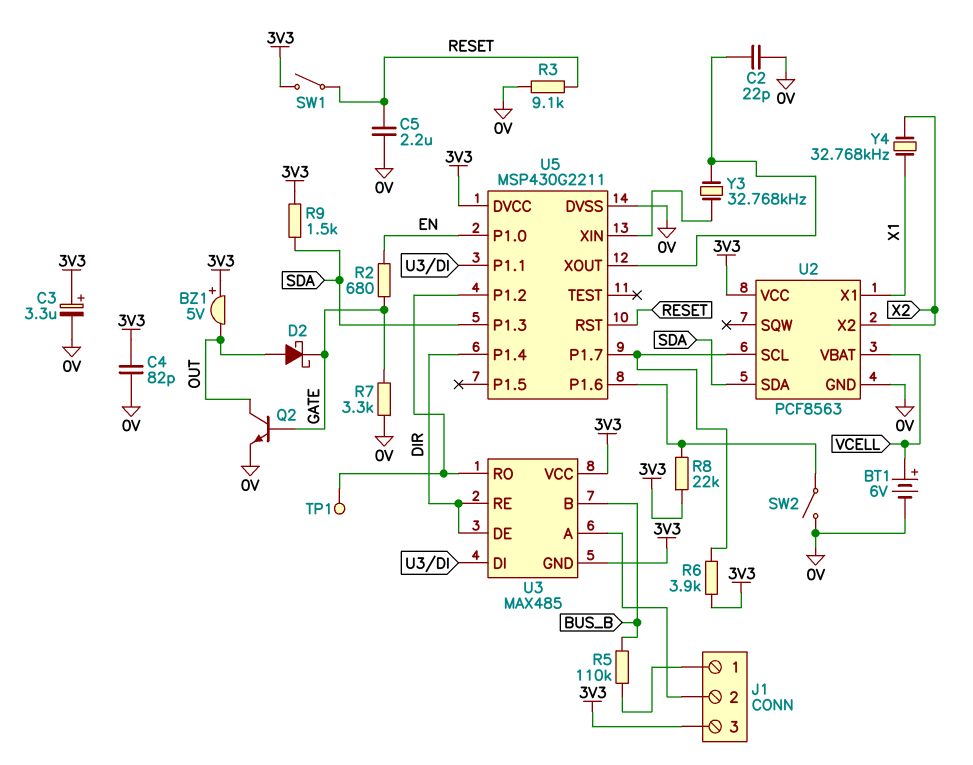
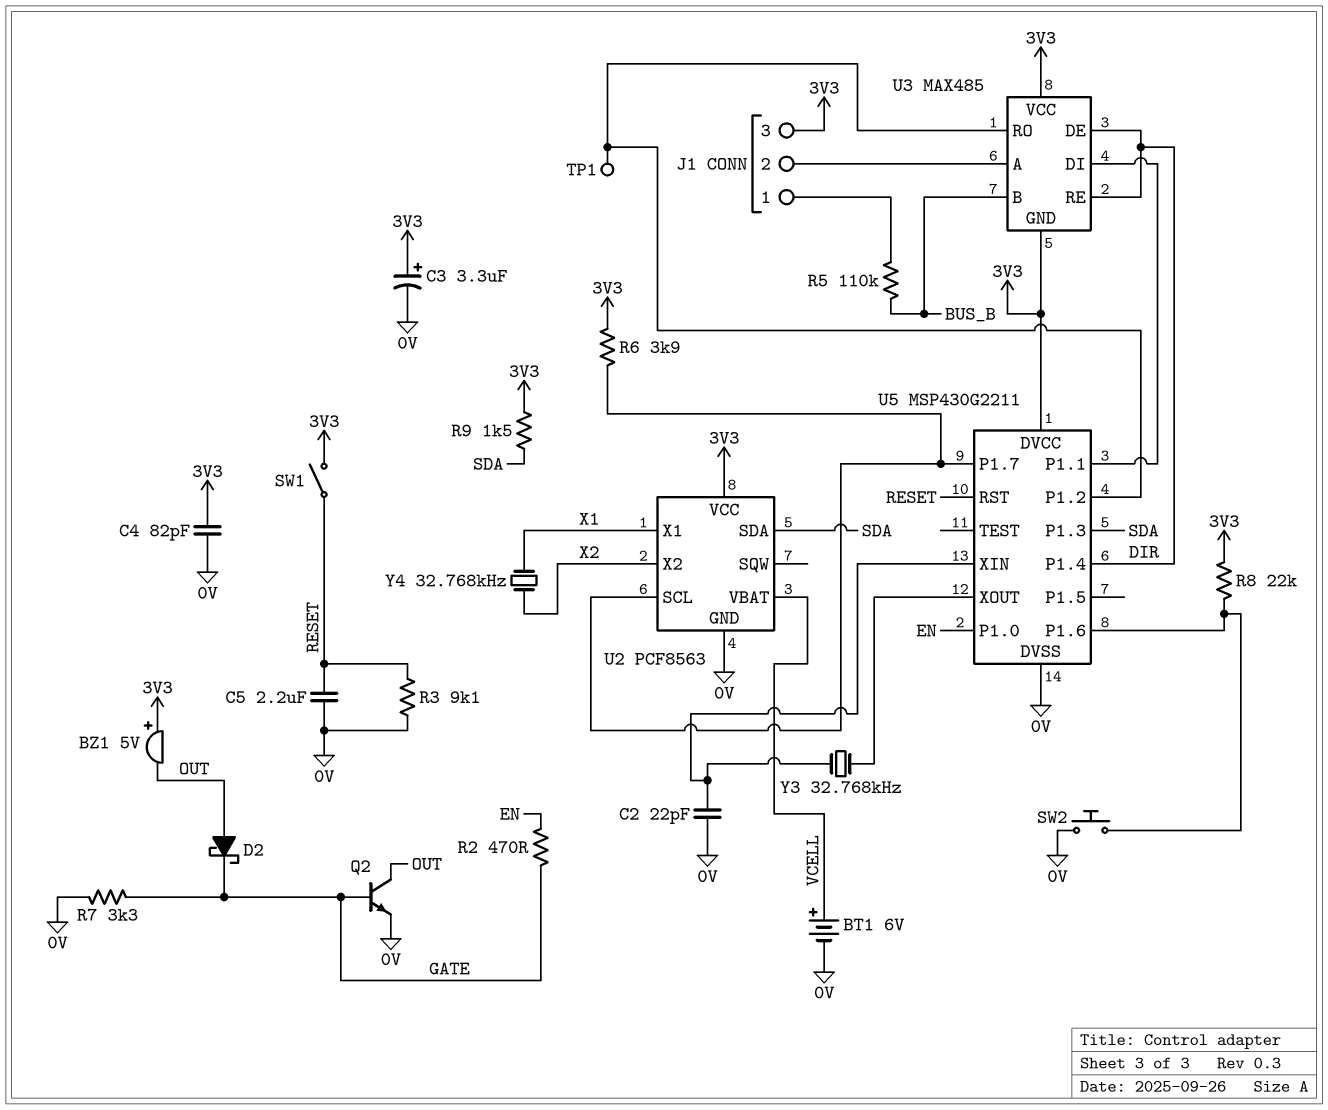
C2: 22pF (0V, U5/XOUT) -> 22pF (0V, U5/XIN)
R2: 680 (EN, GATE) -> 470 (EN, GATE)
SW2: switch (0V, U5/P1.6) -> button (0V, U5/P1.6)

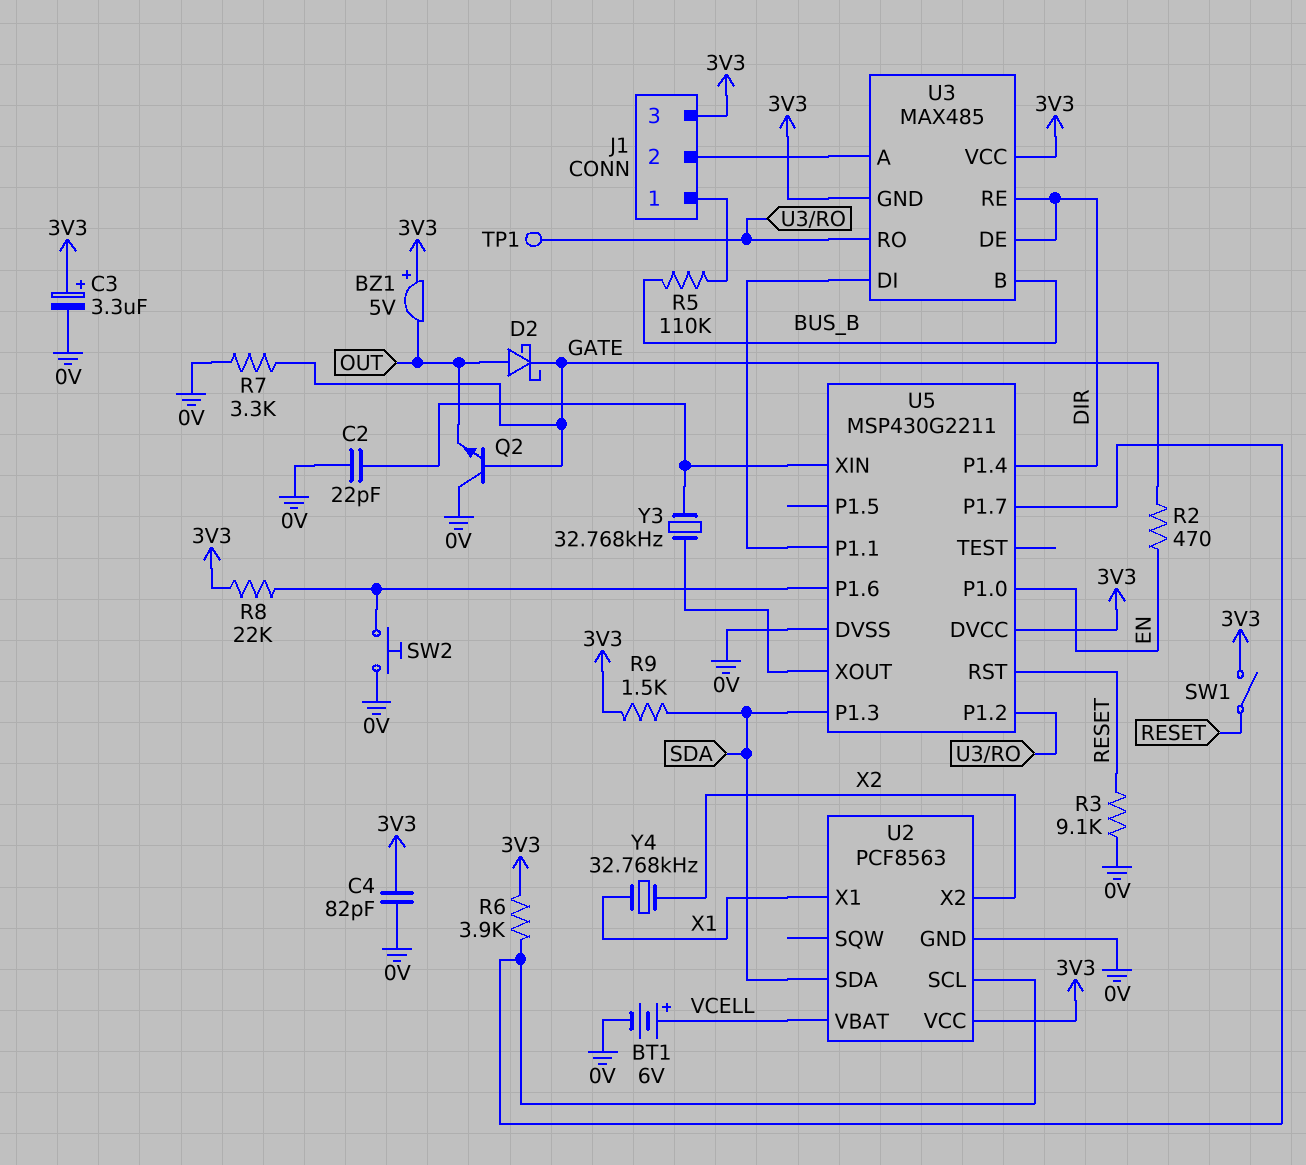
C5: 2.2uF (0V, RESET) -> none
Q2: NPN (B GATE, C OUT, E 0V) -> NPN (B GATE, C 0V, E OUT)

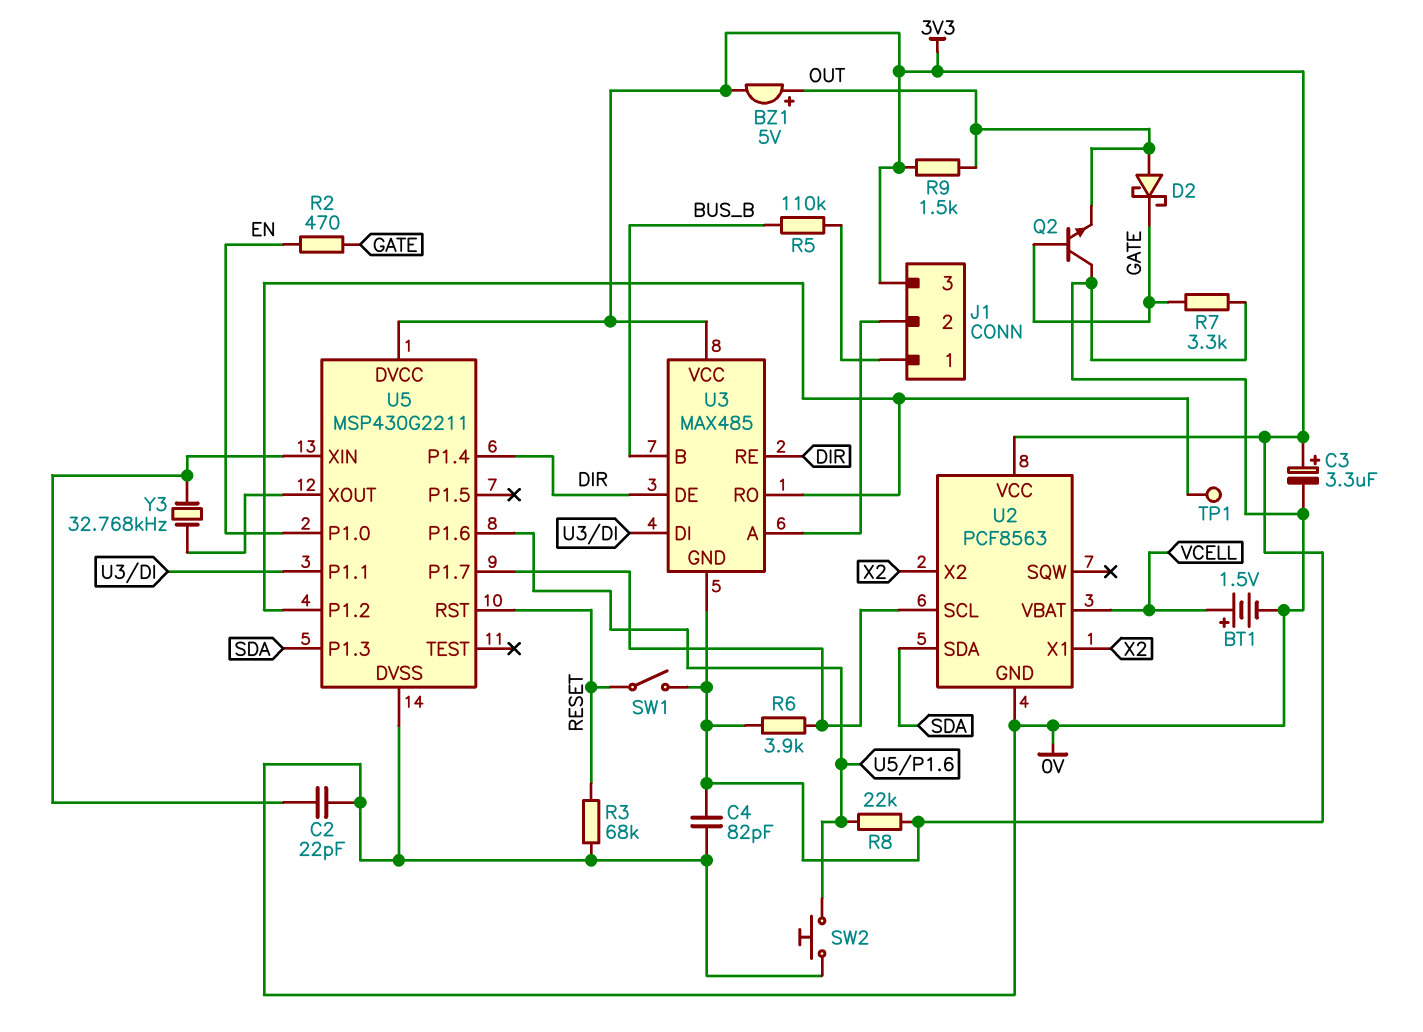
BT1: 6V (plus VCELL, minus 0V) -> 1.5V (plus VCELL, minus 0V)
BZ1: buzzer 5V (plus 3V3, minus OUT) -> buzzer 5V (plus OUT, minus 3V3)
R3: 9.1k (0V, RESET) -> 68k (0V, RESET)
R9: 1.5k (3V3, SDA) -> 1.5k (3V3, OUT)
U2 pin X1: X1 -> X2
Y4: 32.768kHz (X1, X2) -> none

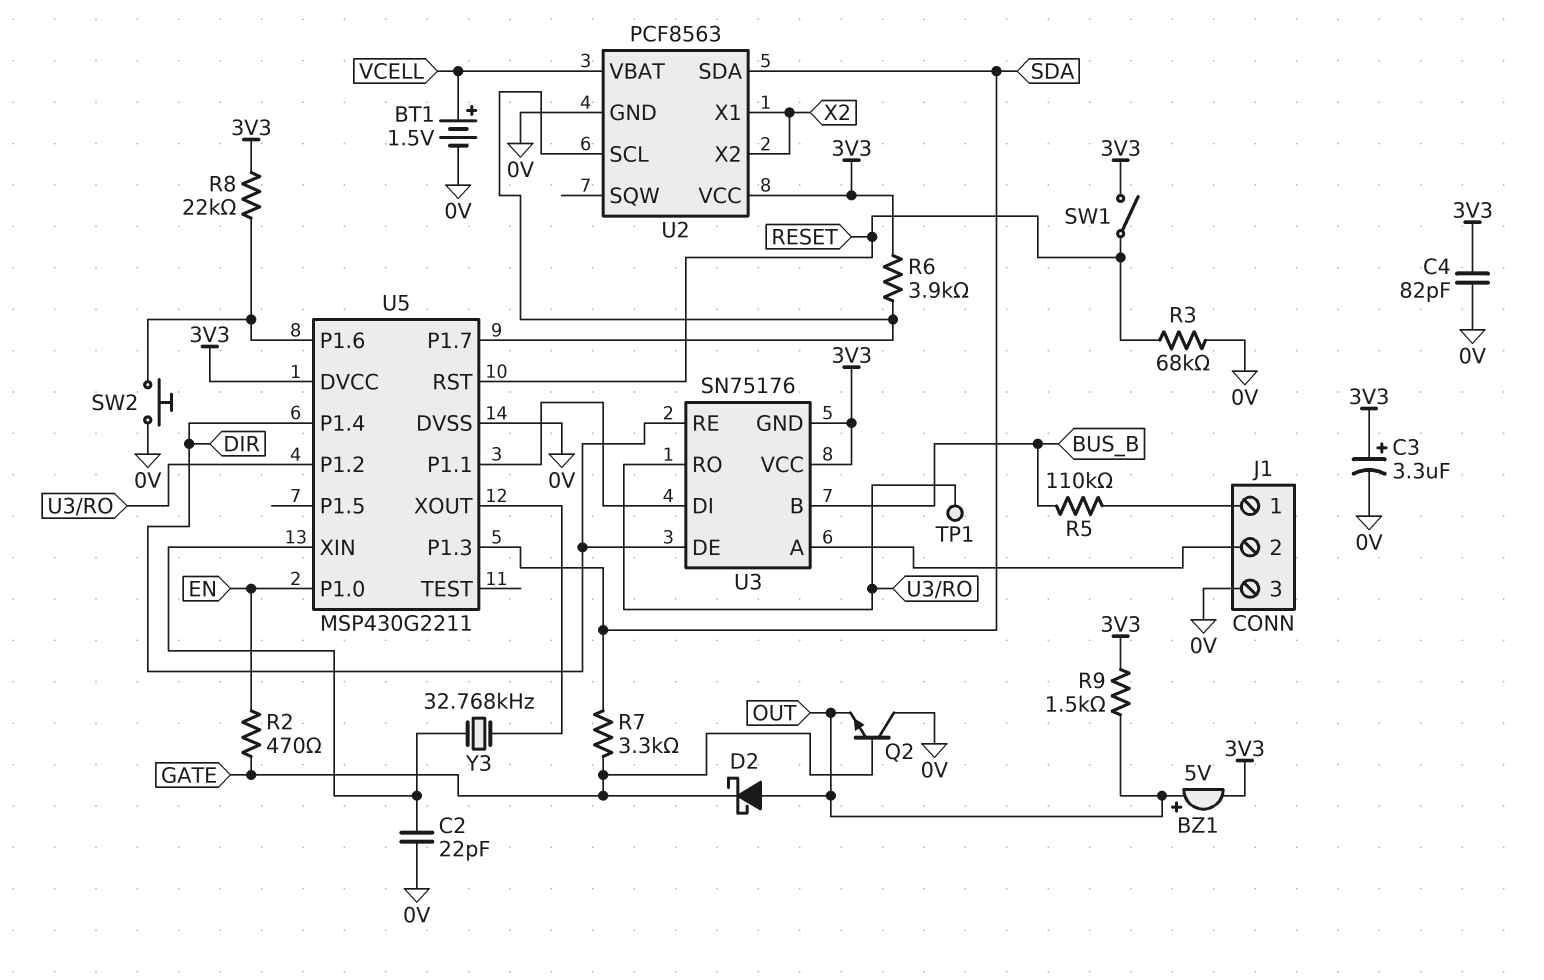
J1 pin 3: 3V3 -> 0V
R7: 3.3k (0V, GATE) -> 3.3k (GATE, SDA)
U3: MAX485 -> SN75176

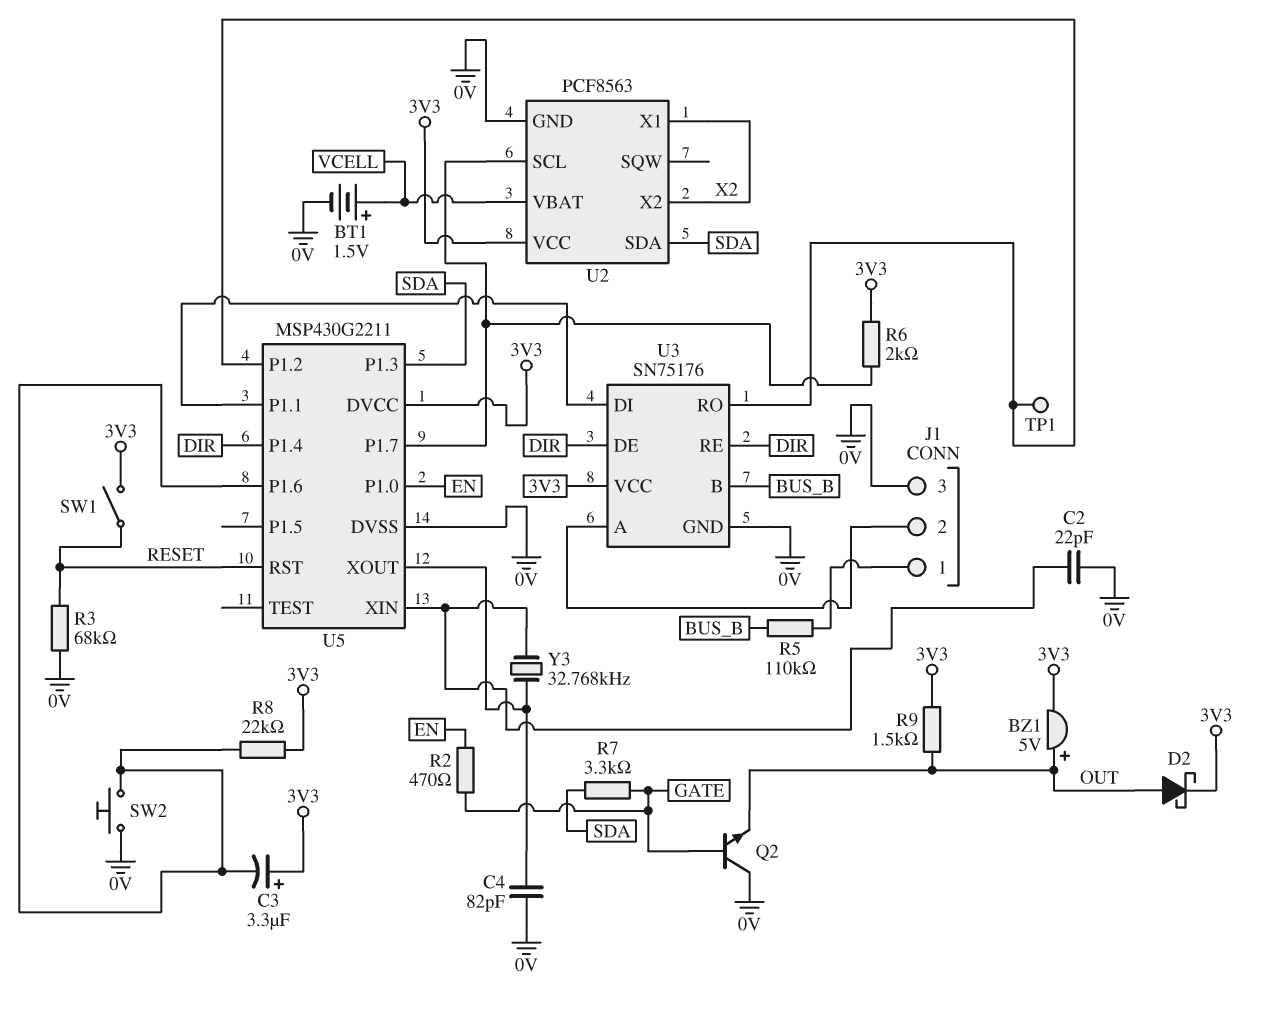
C3: 3.3uF (plus 3V3, minus 0V) -> 3.3uF (plus 3V3, minus U5/P1.6)
C4: 82pF (0V, 3V3) -> 82pF (0V, U5/XOUT)
D2: schottky (A OUT, K GATE) -> schottky (A OUT, K 3V3)
R6: 3.9k (3V3, U2/SCL) -> 2k (3V3, U2/SCL)
U3 pin GND: 3V3 -> 0V

